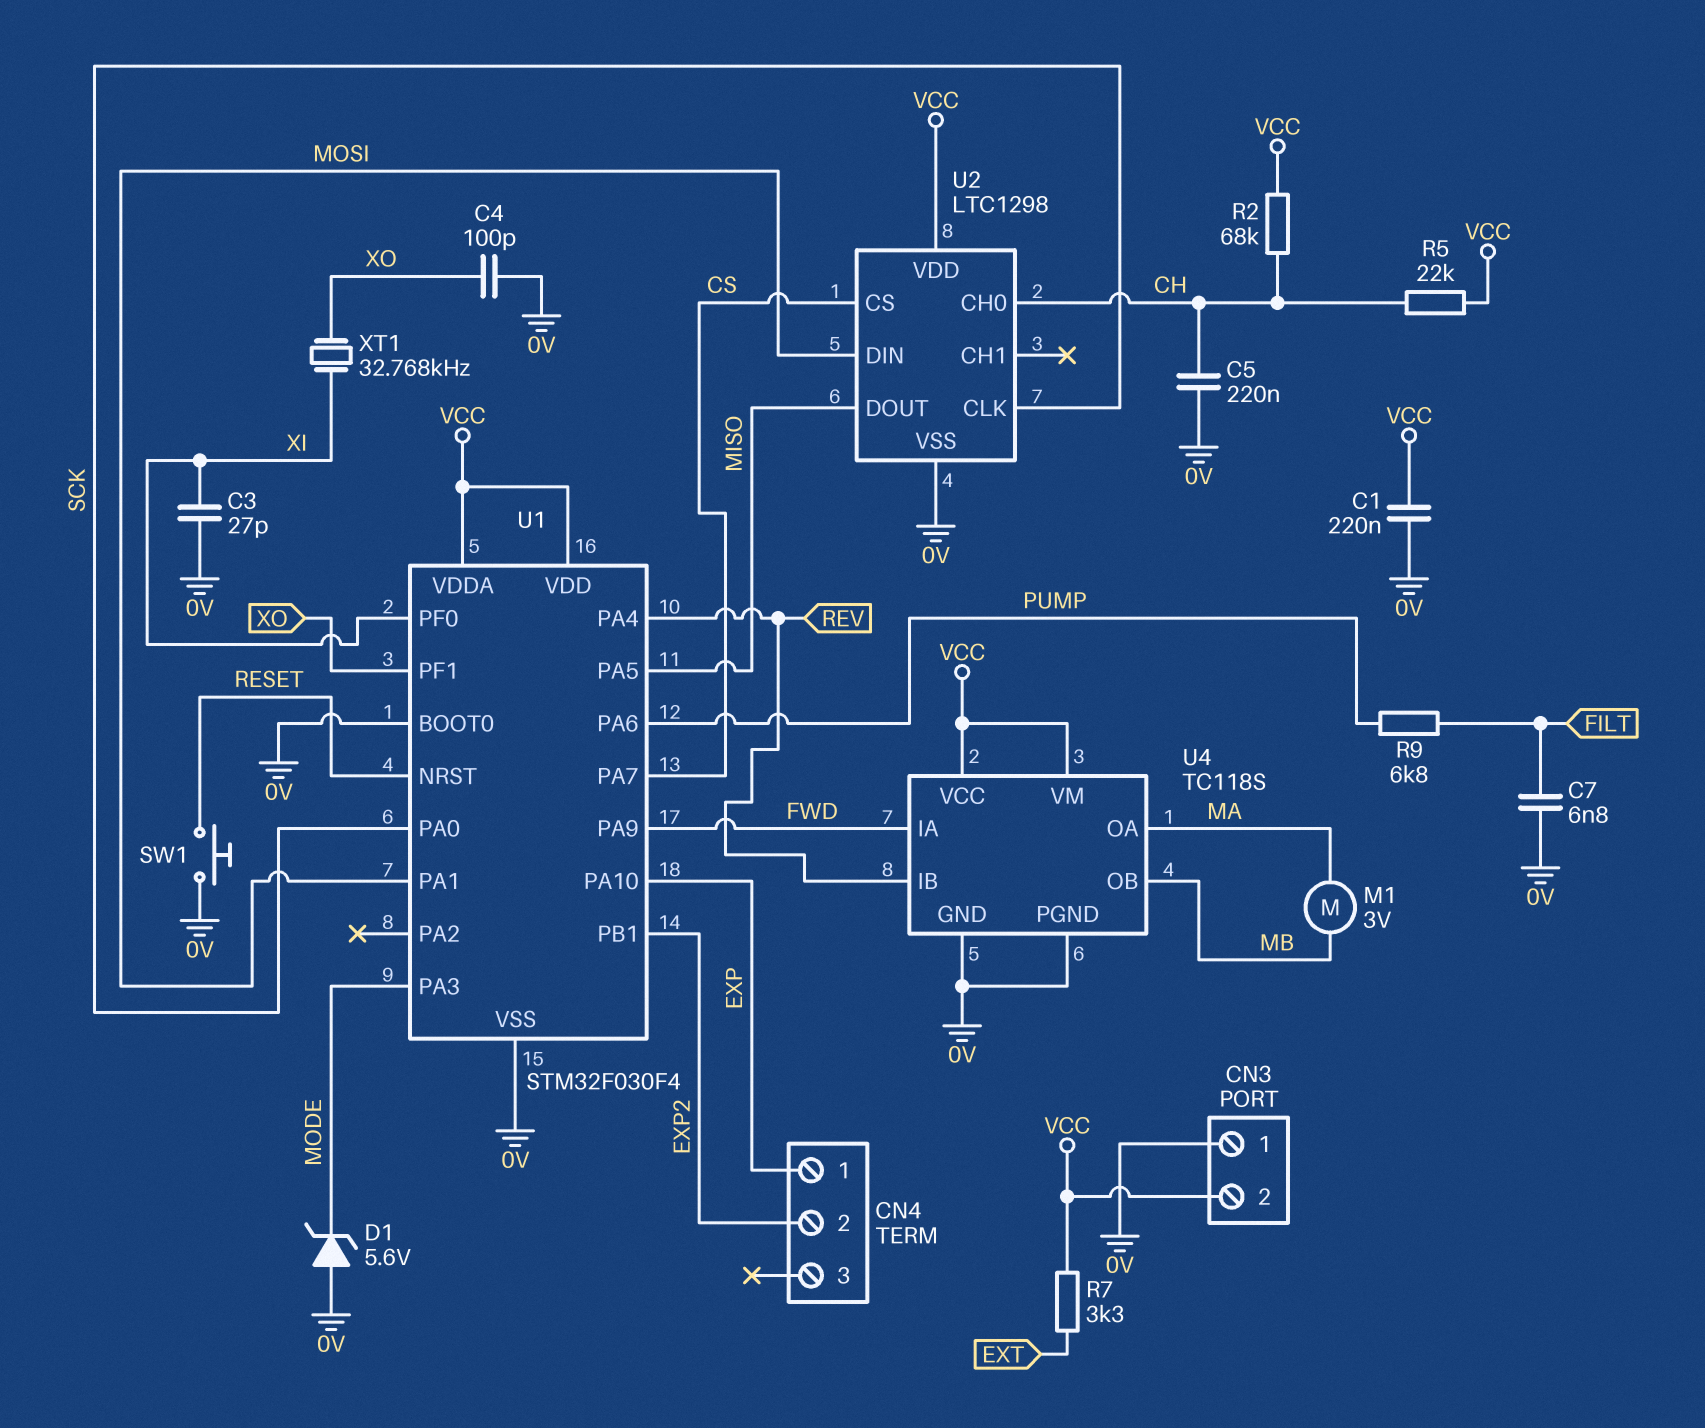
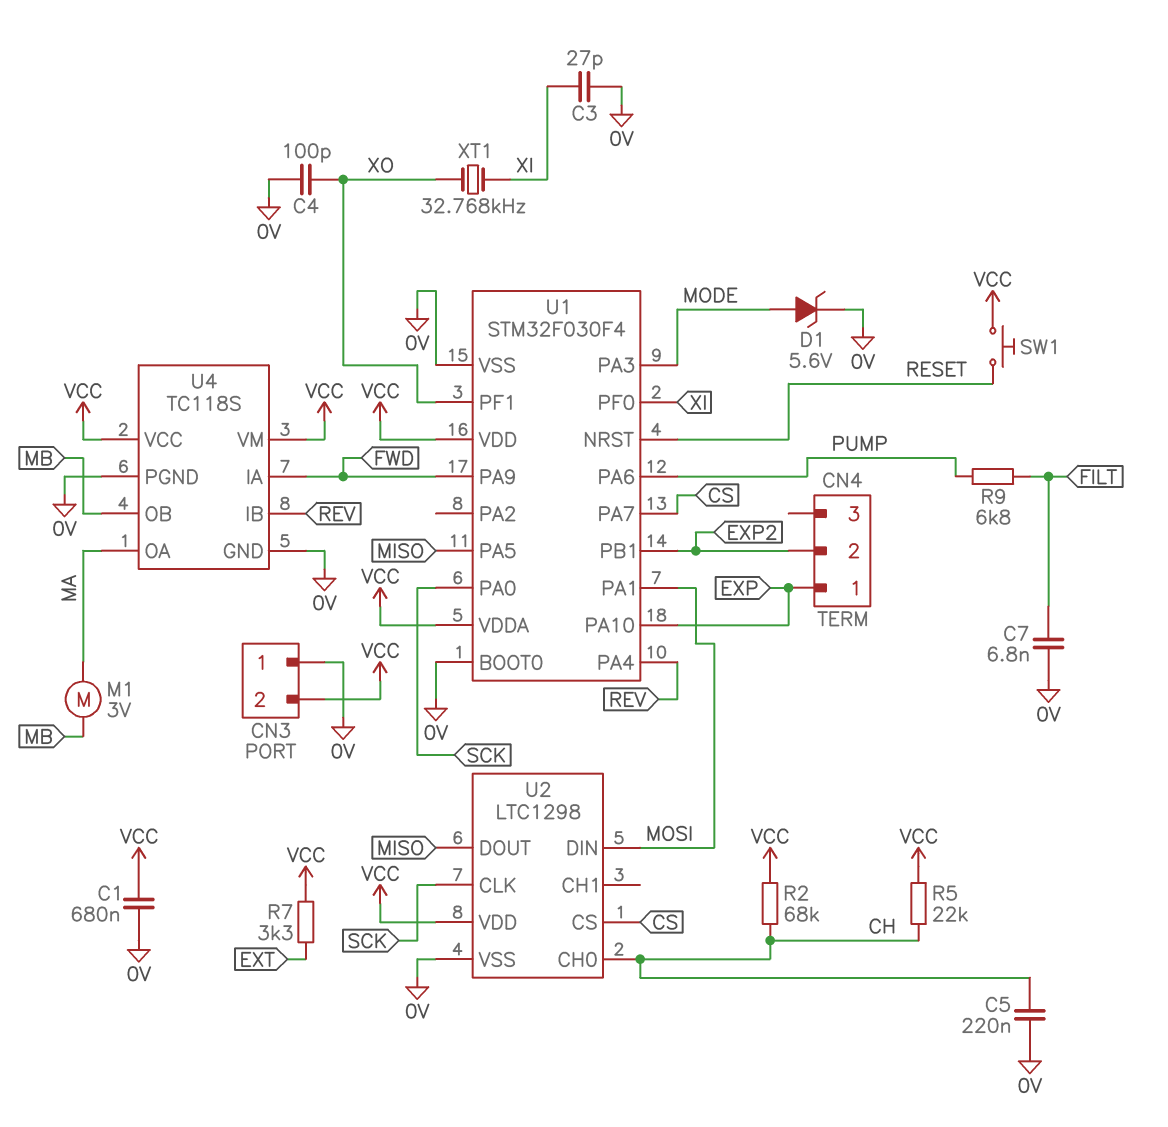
C1: 220nF (0V, VCC) -> 680nF (0V, VCC)
D1: zener 5.6V (A 0V, K MODE) -> zener 5.6V (A MODE, K 0V)
SW1: button (0V, RESET) -> button (RESET, VCC)

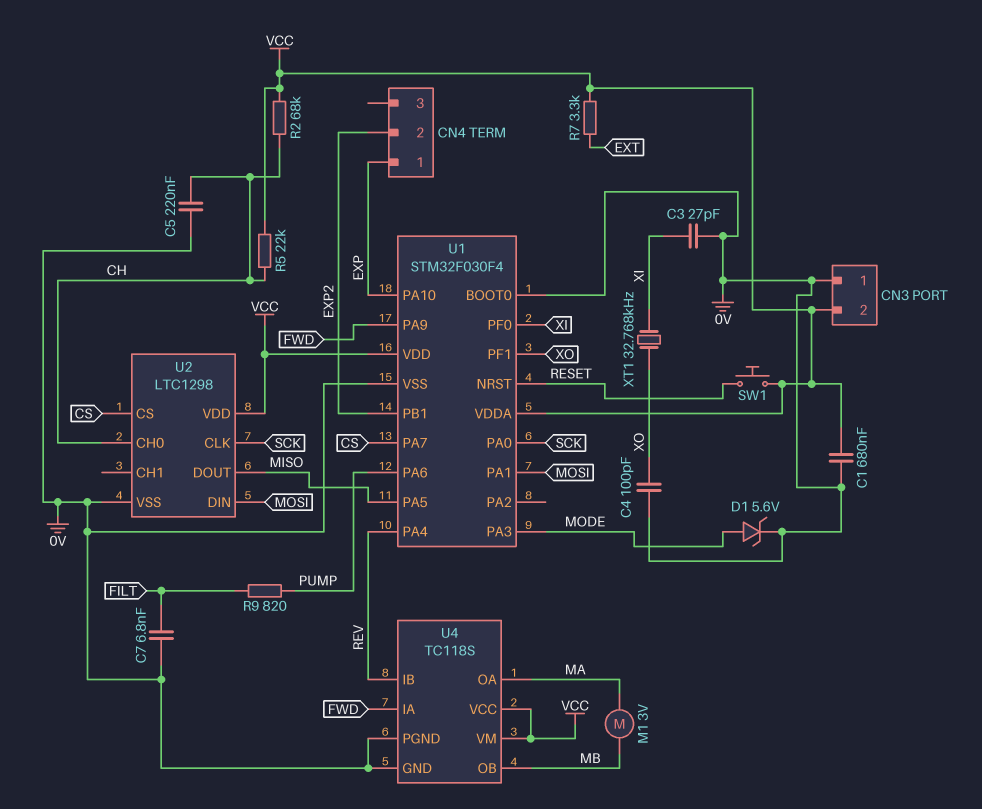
R9: 6.8k (FILT, PUMP) -> 820 (FILT, PUMP)

